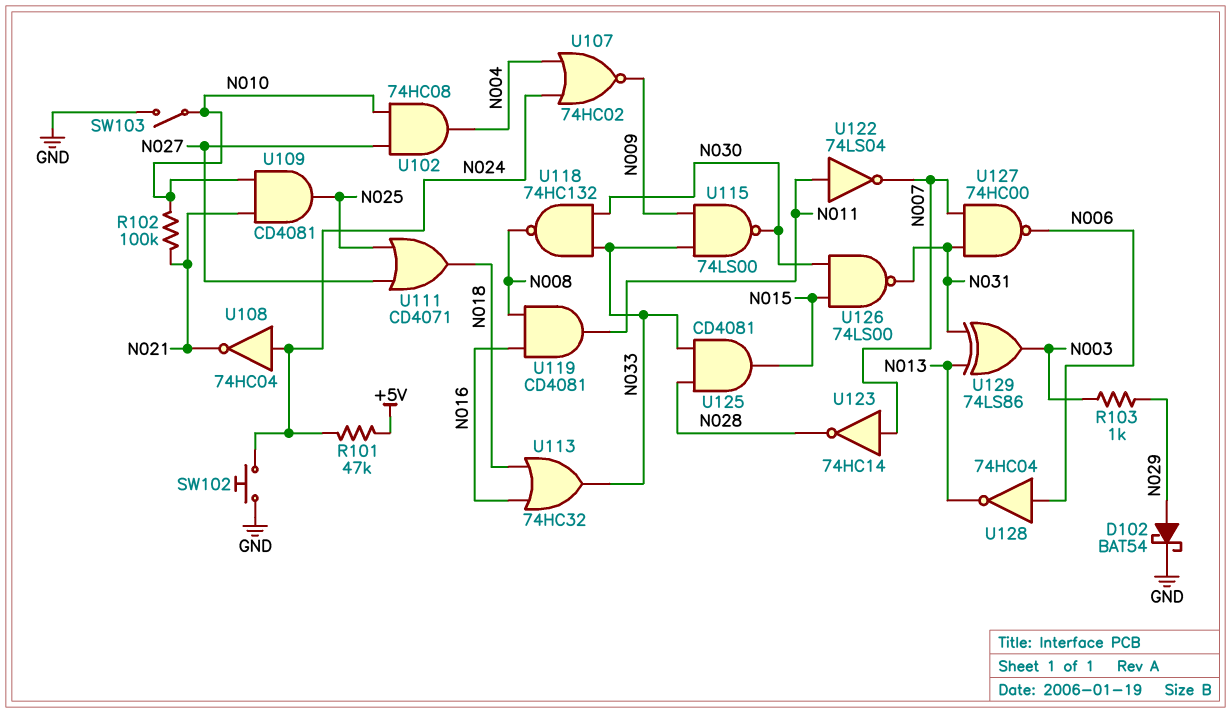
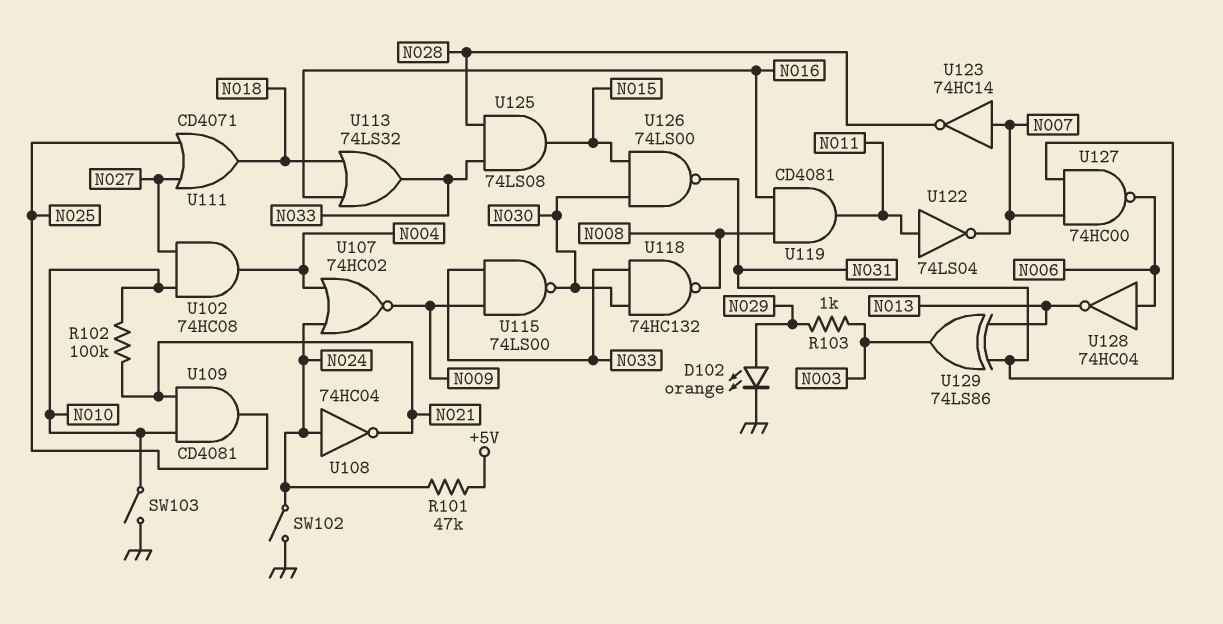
D102: schottky BAT54 (A N029, K GND) -> LED orange (A N029, K GND)
SW102: button (GND, N024) -> switch (GND, N024)
U113: OR 74HC32 (in N016, in N018, out N033) -> OR 74LS32 (in N016, in N018, out N033)
U125: AND CD4081 (in N028, in N033, out N015) -> AND 74LS08 (in N028, in N033, out N015)

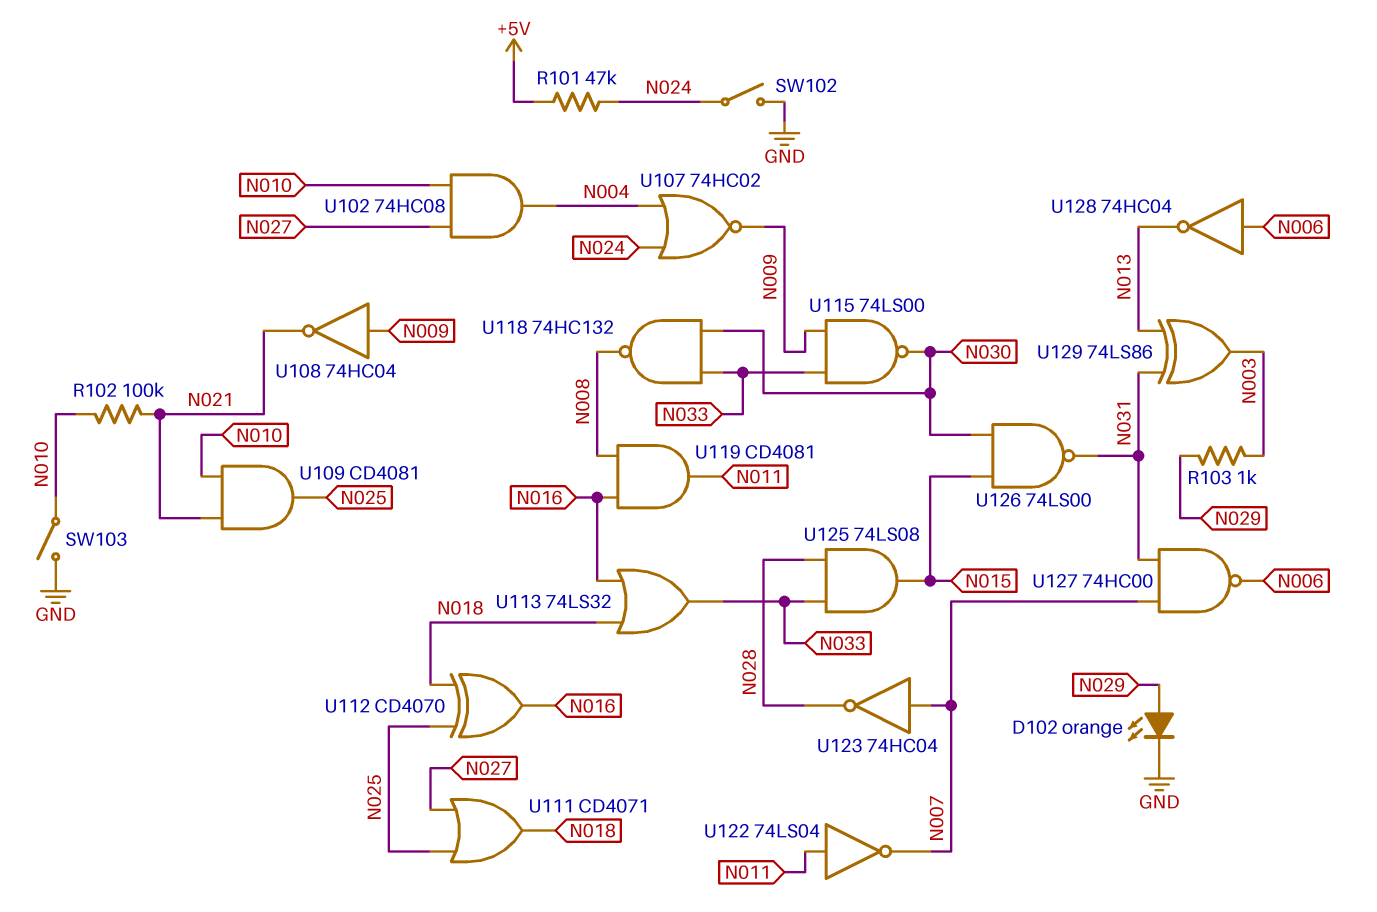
U108: NOT 74HC04 (in N024, out N021) -> NOT 74HC04 (in N009, out N021)
U112: none -> XOR CD4070 (in N018, in N025, out N016)
U123: NOT 74HC14 (in N007, out N028) -> NOT 74HC04 (in N007, out N028)

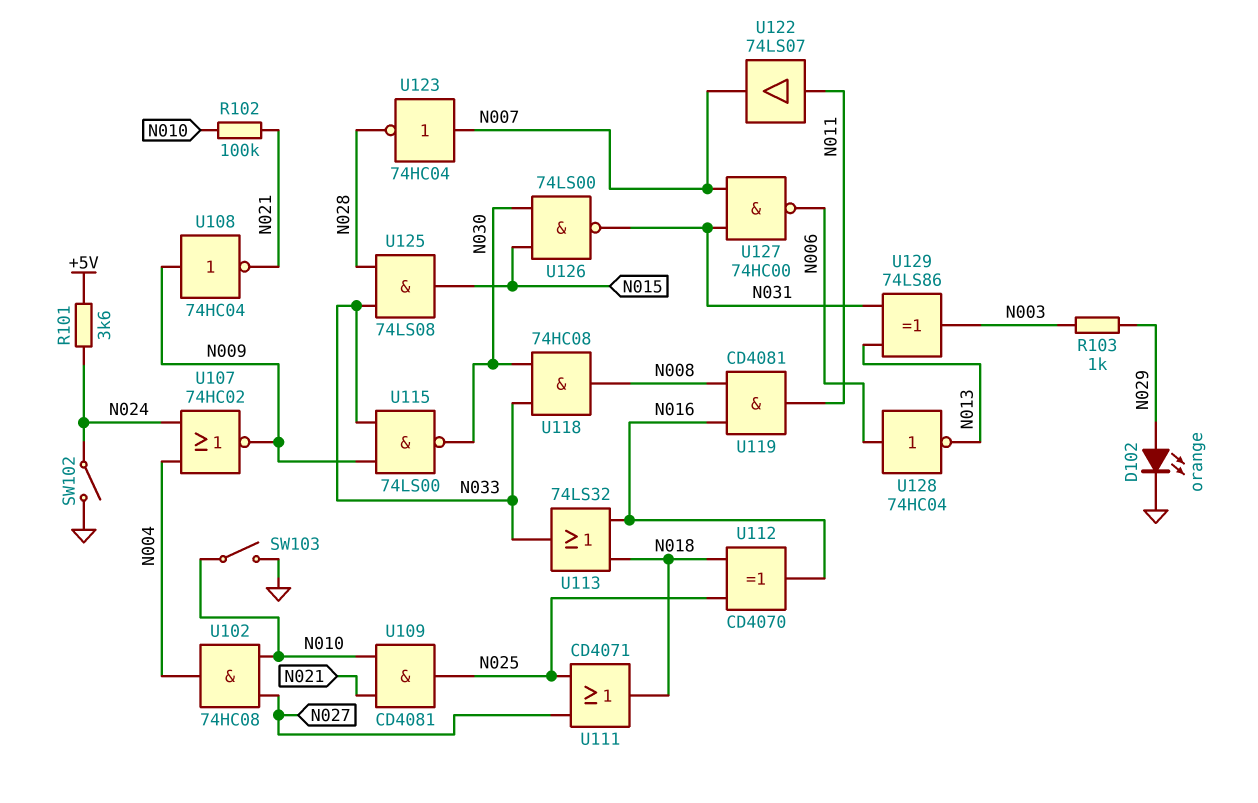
R101: 47k (+5V, N024) -> 3.6k (+5V, N024)
U118: NAND 74HC132 (in N030, in N033, out N008) -> AND 74HC08 (in N030, in N033, out N008)
U122: NOT 74LS04 (in N011, out N007) -> buffer 74LS07 (in N011, out N007)

